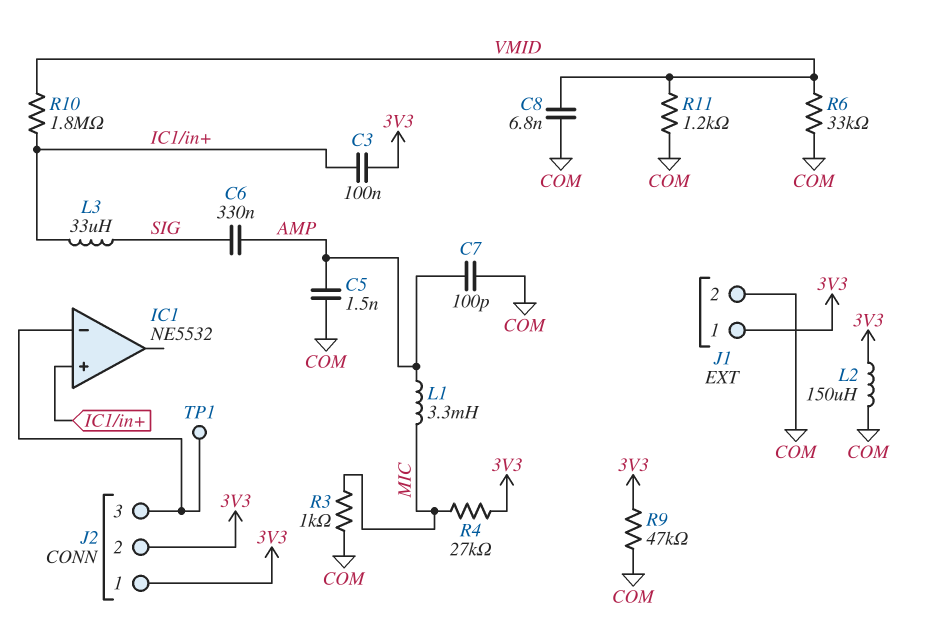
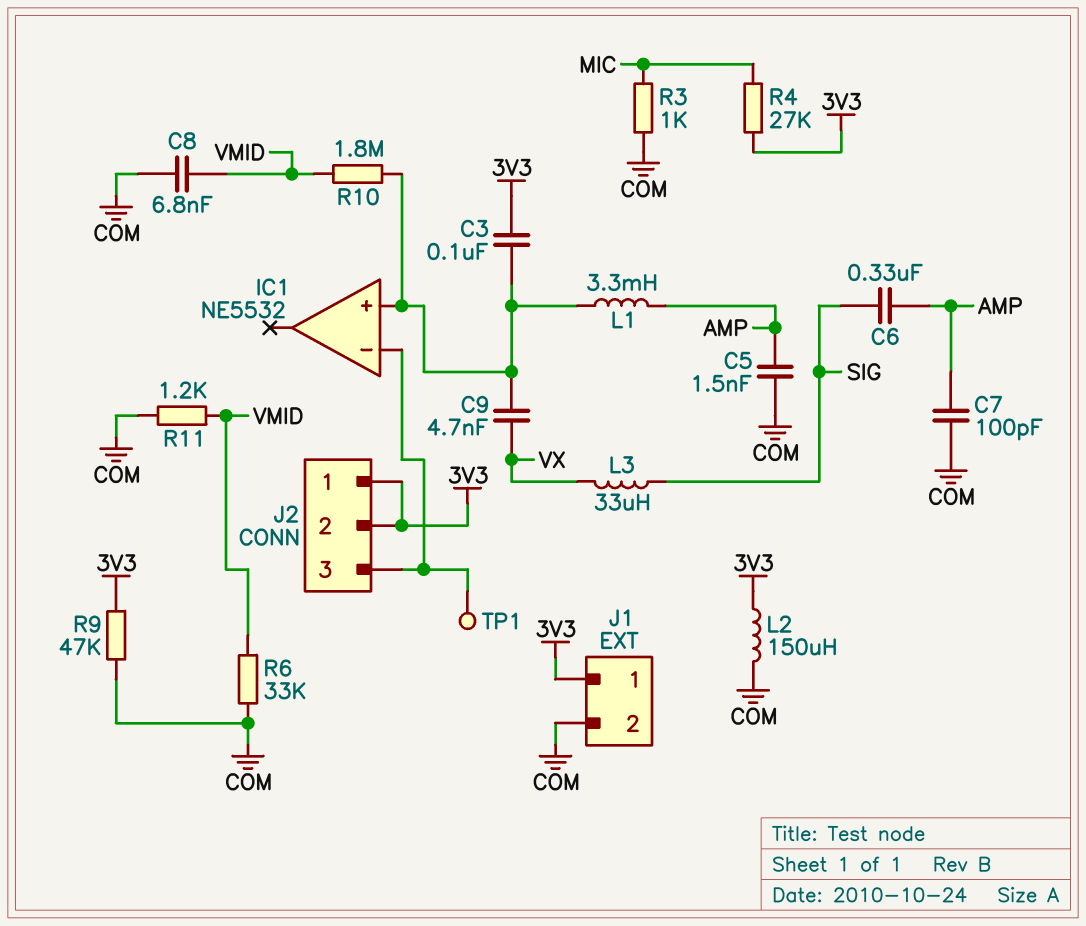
C9: none -> 4.7nF (IC1/in+, VX)
L1: 3.3mH (AMP, MIC) -> 3.3mH (AMP, IC1/in+)
L3: 33uH (IC1/in+, SIG) -> 33uH (SIG, VX)

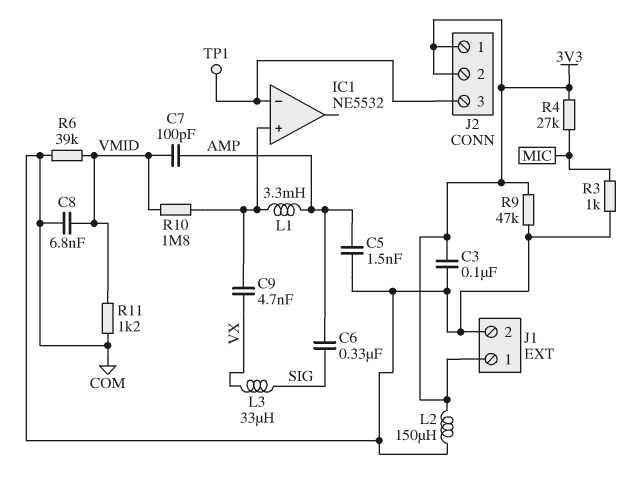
C3: 100nF (3V3, IC1/in+) -> 100nF (3V3, COM)
C7: 100pF (AMP, COM) -> 100pF (AMP, VMID)
R6: 33k (COM, VMID) -> 39k (COM, VMID)

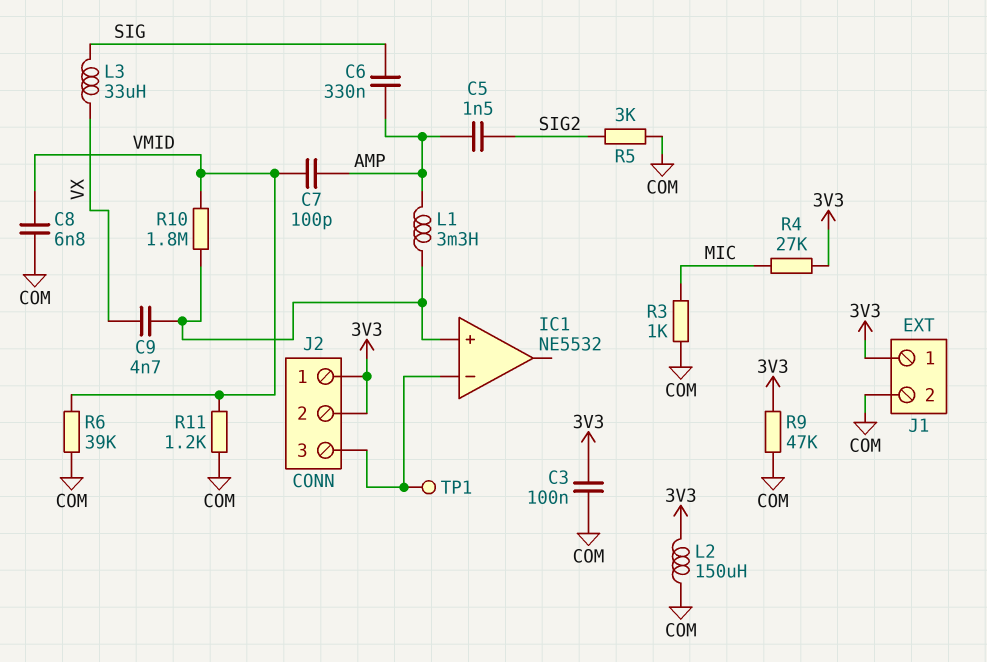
C5: 1.5nF (AMP, COM) -> 1.5nF (AMP, SIG2)
R5: none -> 3k (COM, SIG2)

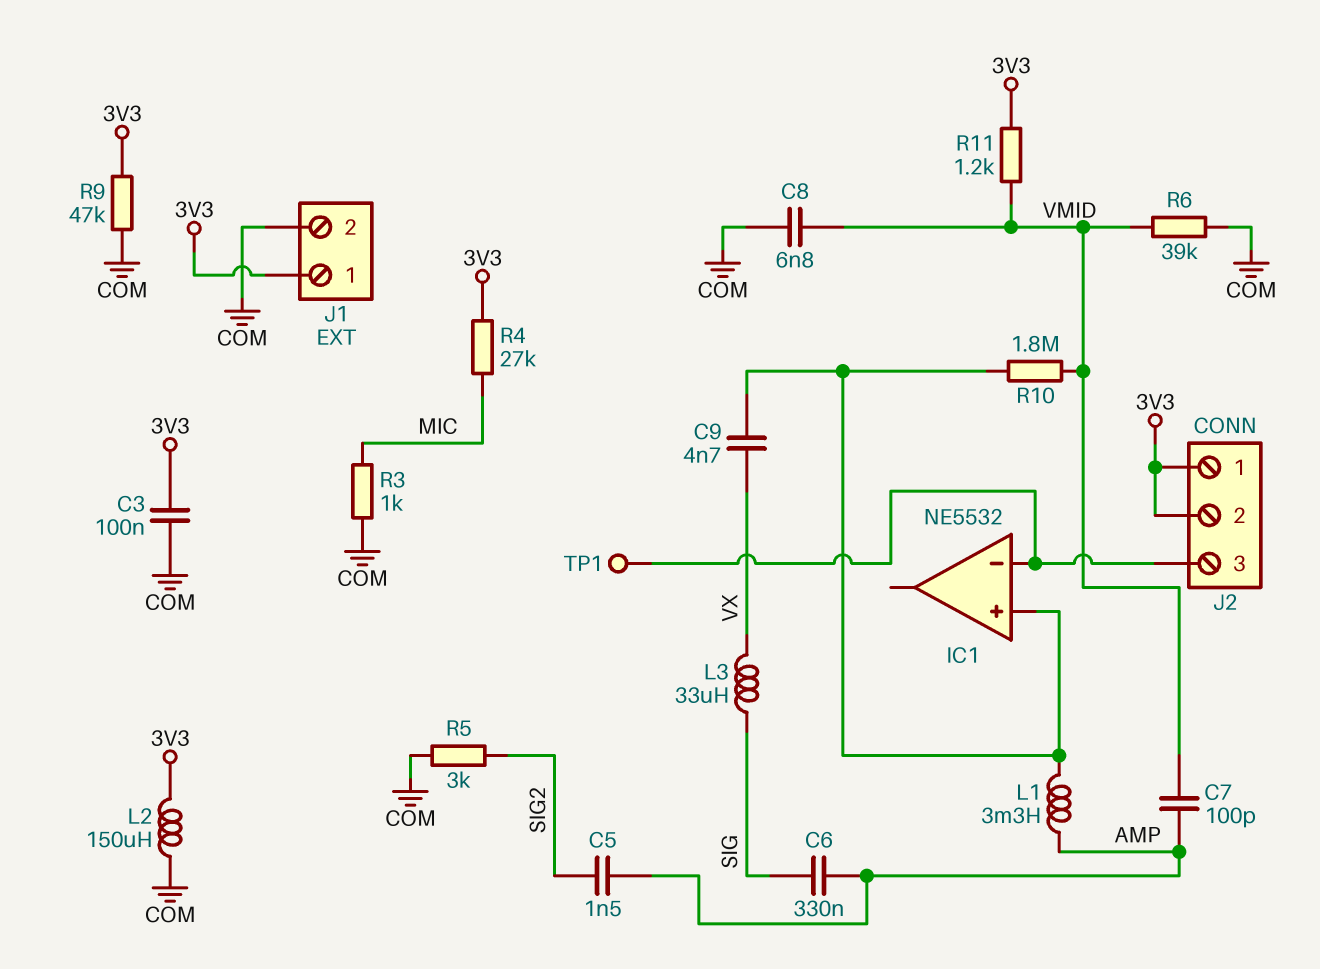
R11: 1.2k (COM, VMID) -> 1.2k (3V3, VMID)

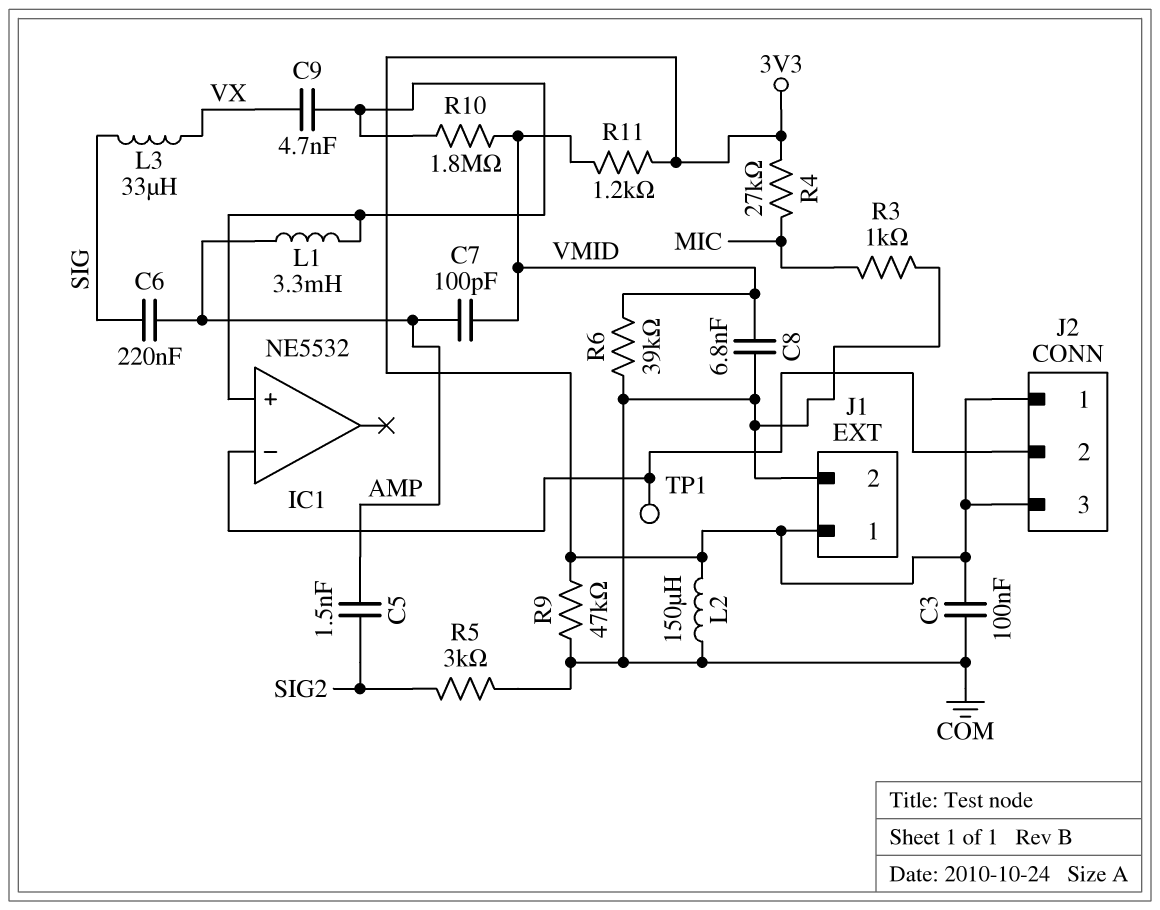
C6: 330nF (AMP, SIG) -> 220nF (AMP, SIG)
J2 pin 2: 3V3 -> IC1/in-
J2 pin 3: IC1/in- -> 3V3

